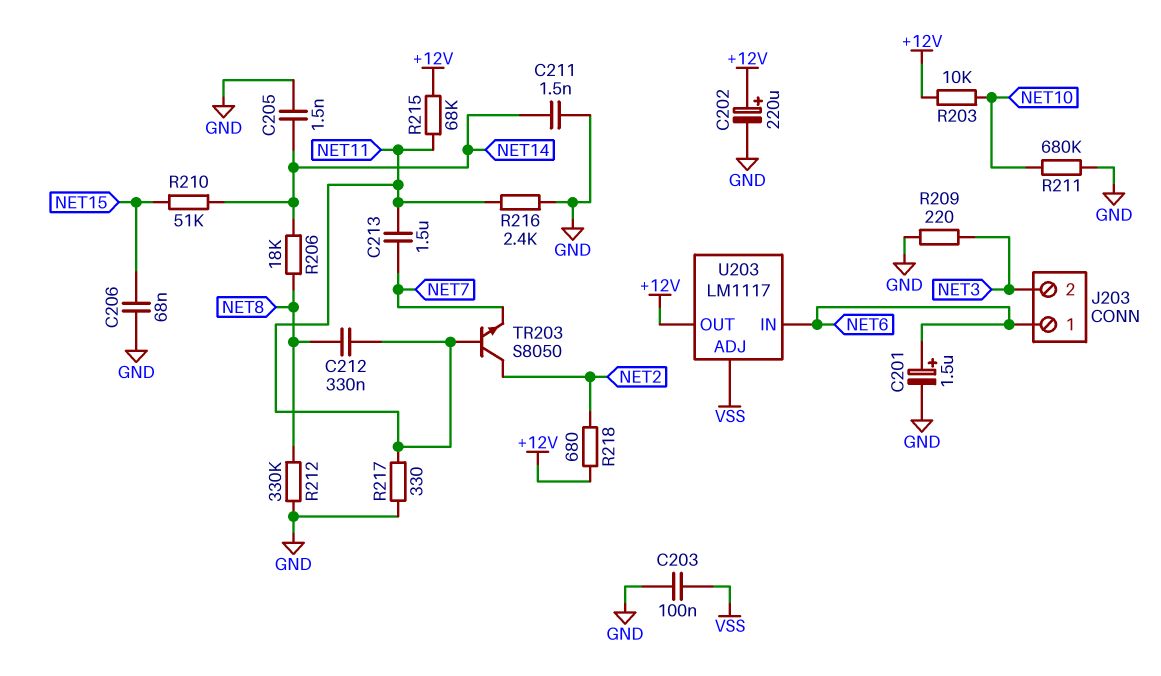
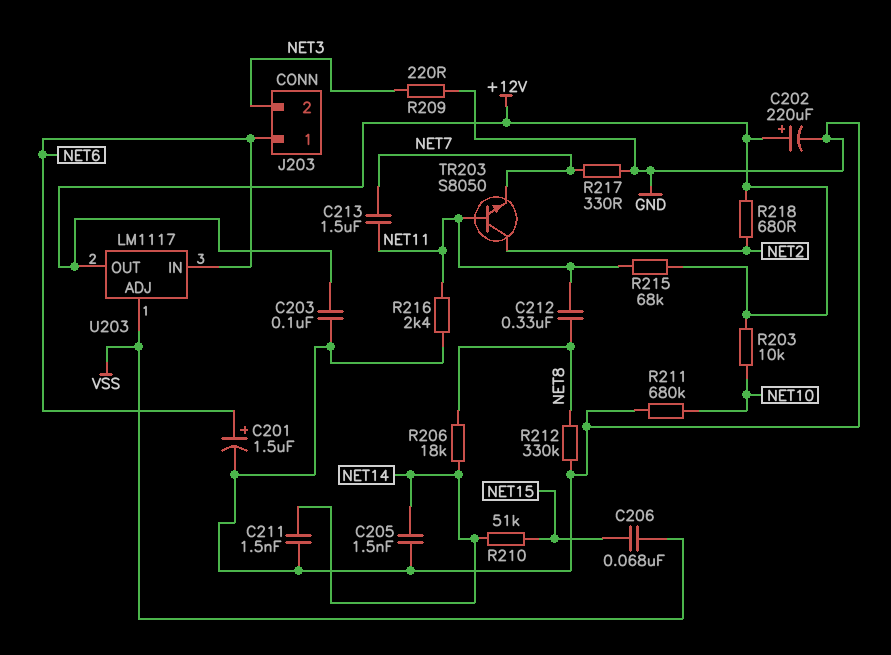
C203: 100nF (GND, VSS) -> 100nF (+12V, GND)
C206: 68nF (GND, NET15) -> 68nF (NET15, VSS)
R217: 330 (GND, NET11) -> 330 (GND, NET7)

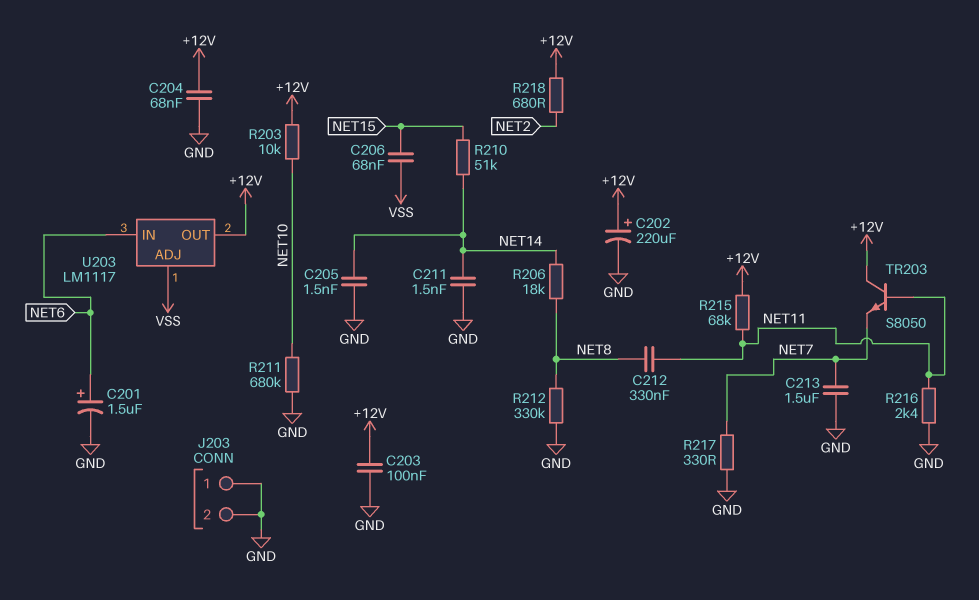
C204: none -> 68nF (+12V, GND)
C213: 1.5uF (NET7, NET11) -> 1.5uF (GND, NET7)
J203 pin 1: NET6 -> GND
J203 pin 2: NET3 -> GND
R209: 220 (GND, NET3) -> none
TR203: NPN S8050 (B NET11, C NET2, E NET7) -> NPN S8050 (B NET11, C +12V, E NET7)

